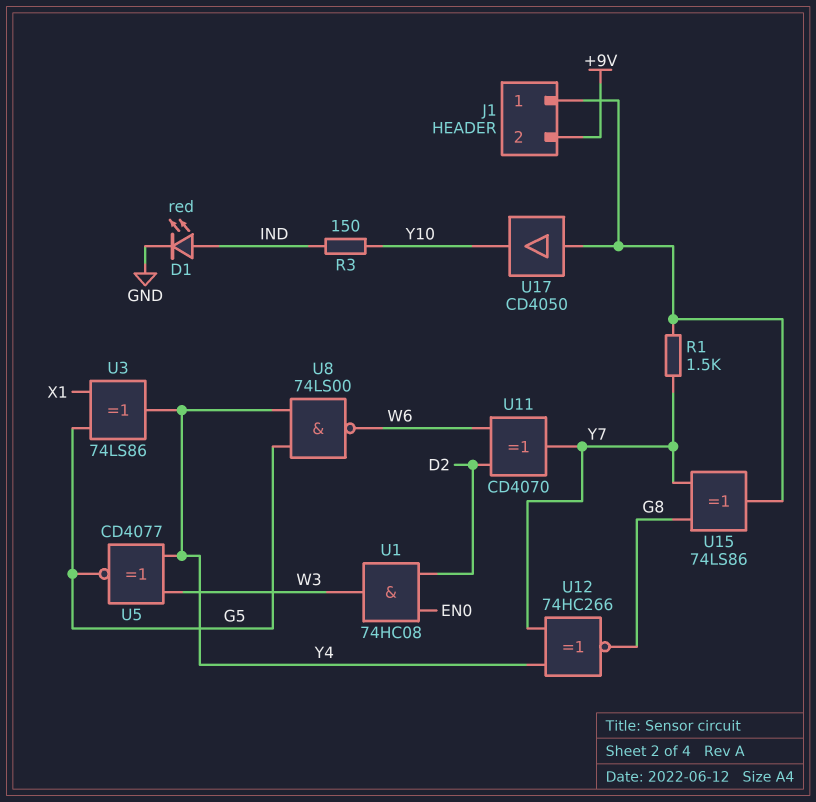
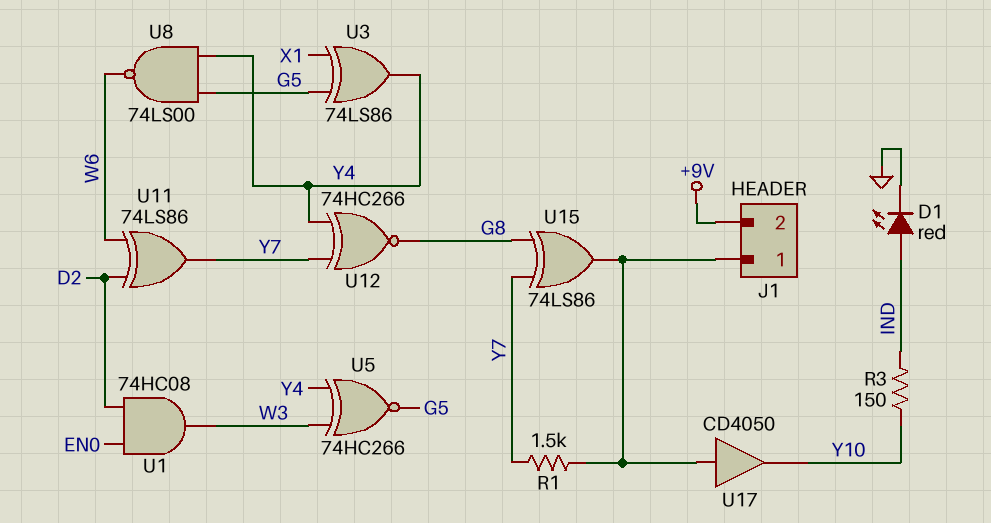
U5: XNOR CD4077 (in W3, in Y4, out G5) -> XNOR 74HC266 (in W3, in Y4, out G5)
U11: XOR CD4070 (in D2, in W6, out Y7) -> XOR 74LS86 (in D2, in W6, out Y7)

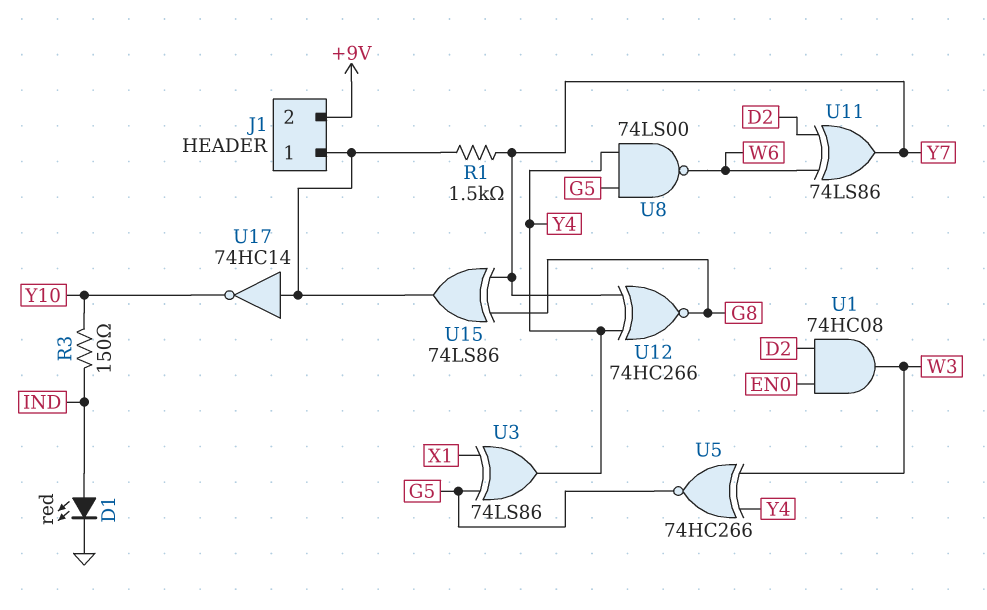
U17: buffer CD4050 (in J1/1, out Y10) -> NOT 74HC14 (in J1/1, out Y10)

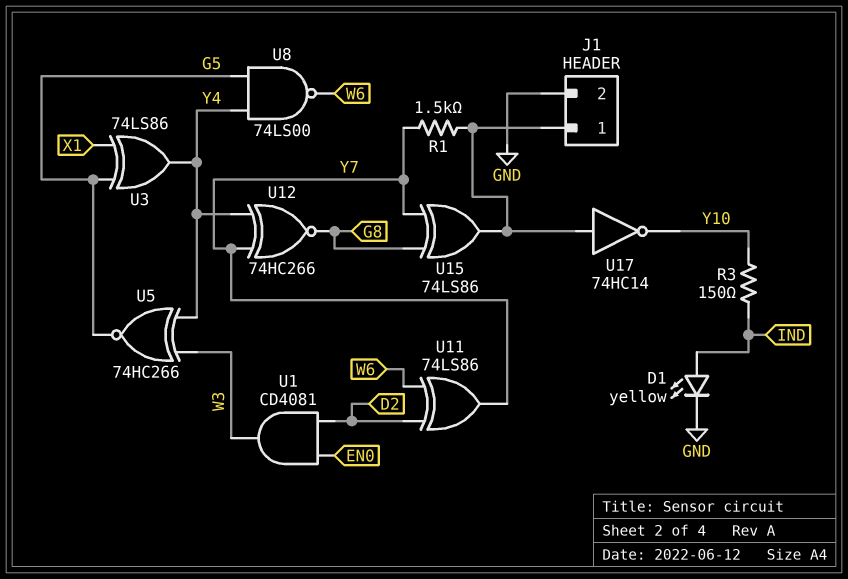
D1: LED red (A IND, K GND) -> LED yellow (A IND, K GND)
J1 pin 2: +9V -> GND
U1: AND 74HC08 (in D2, in EN0, out W3) -> AND CD4081 (in D2, in EN0, out W3)

